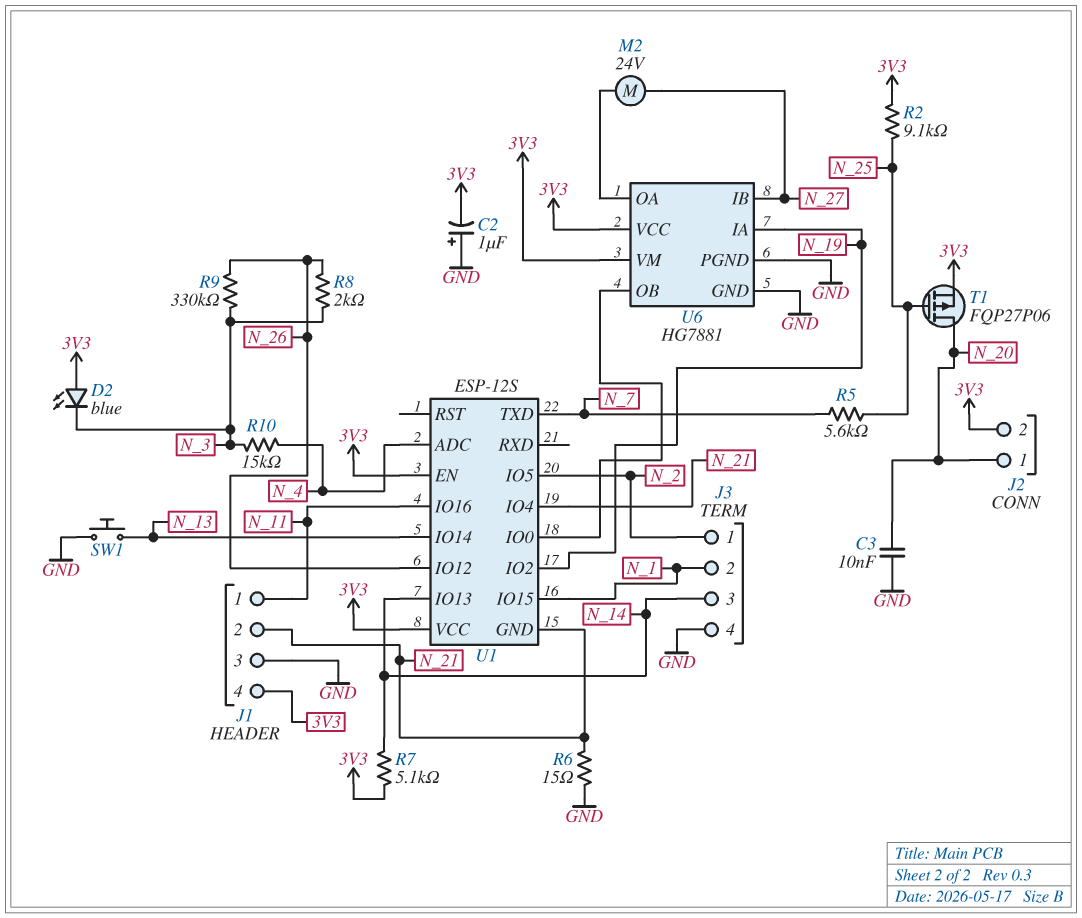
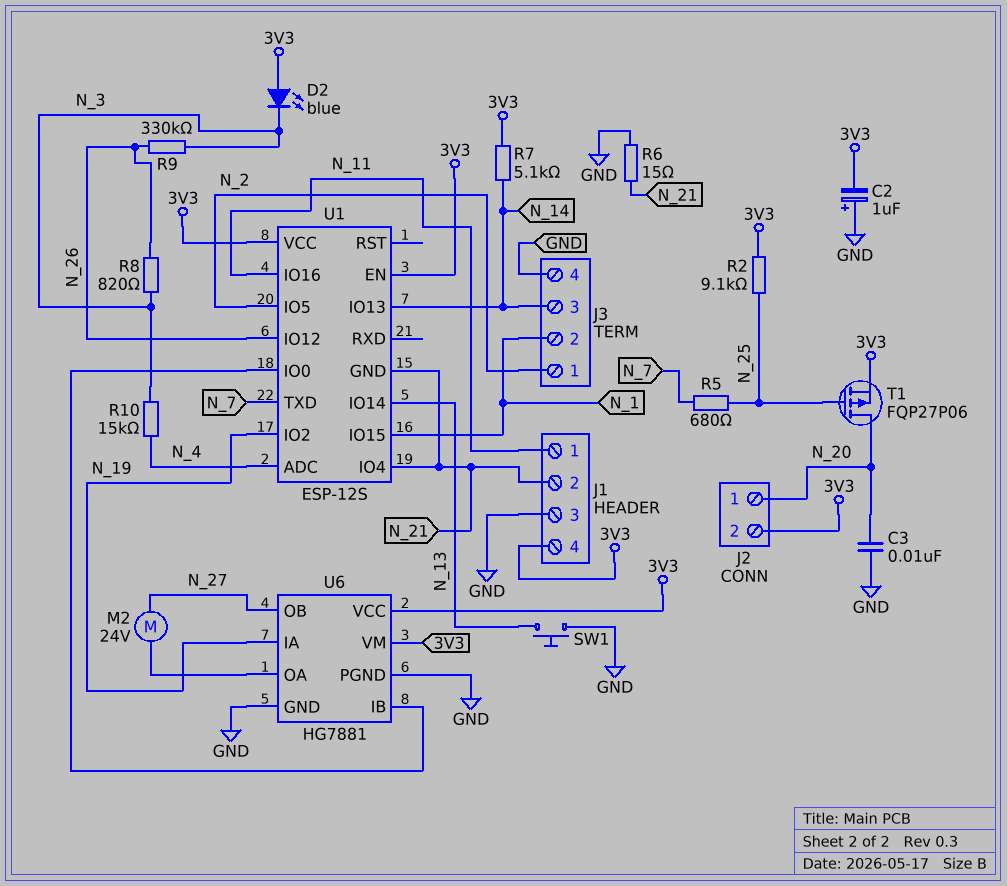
R5: 5.6k (N_7, N_25) -> 680 (N_7, N_25)
R8: 2k (N_3, N_26) -> 820 (N_3, N_26)
U6 pin IB: N_27 -> U1/IO0
U6 pin OB: U1/IO0 -> N_27

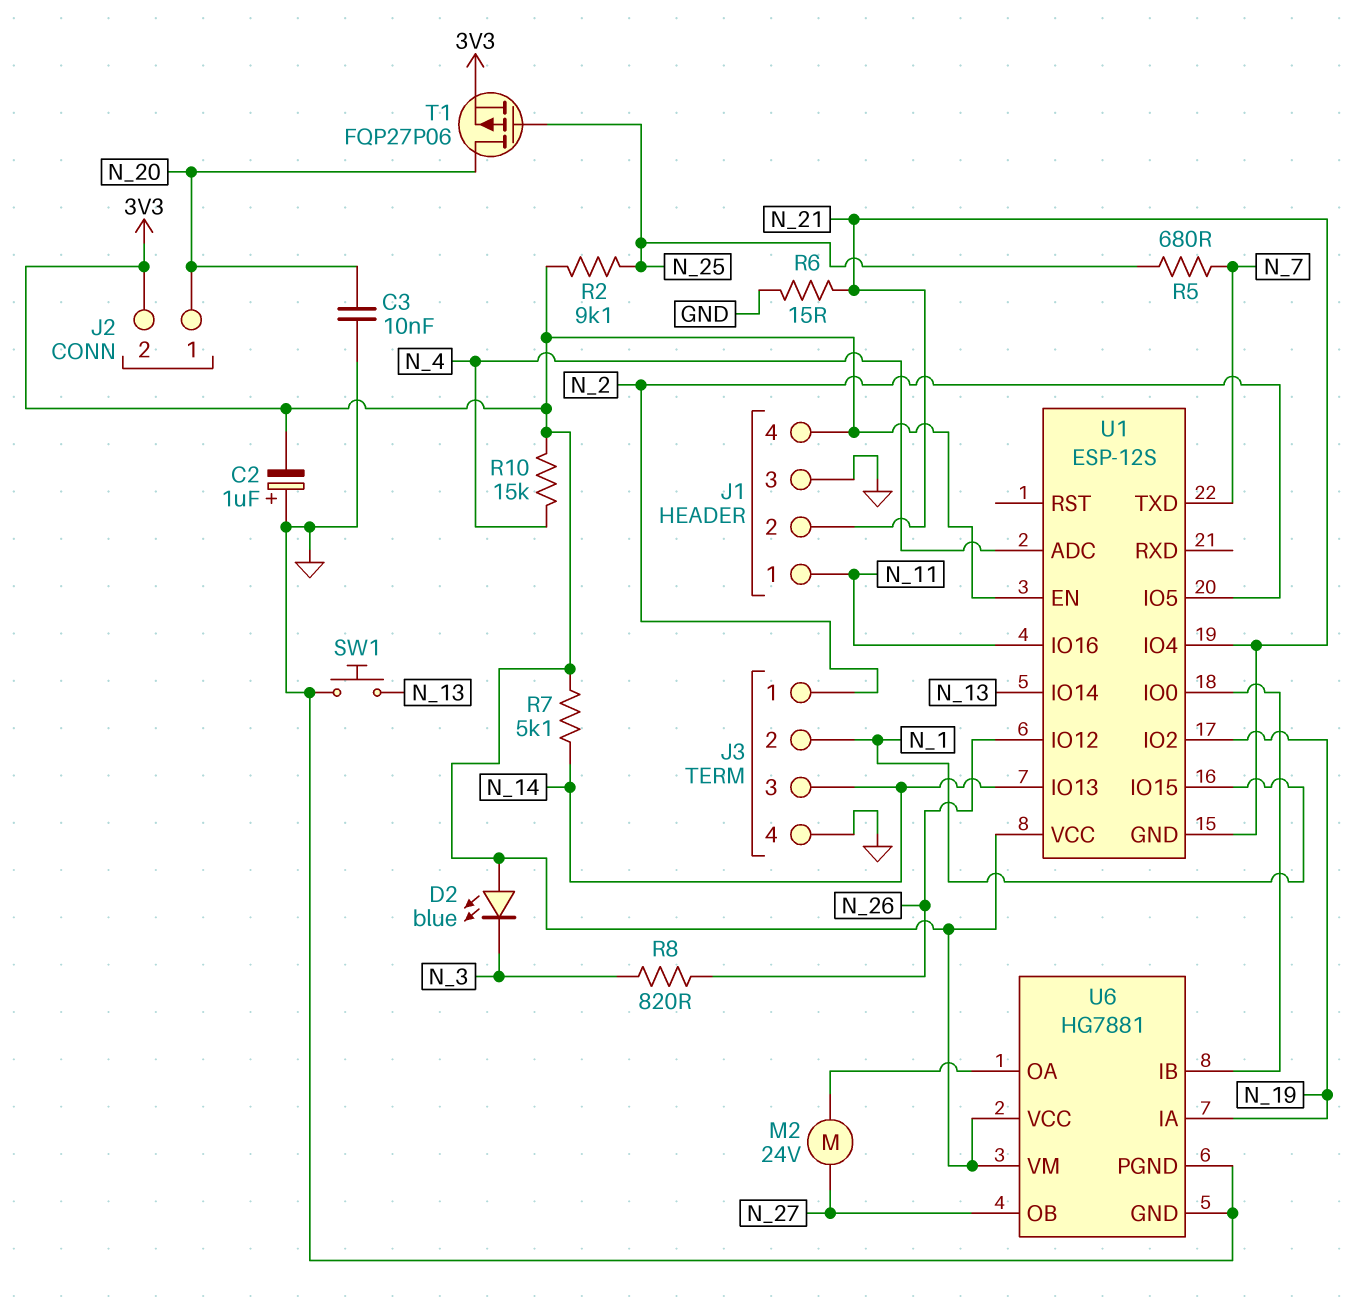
R9: 330k (N_3, N_26) -> none
R10: 15k (N_3, N_4) -> 15k (3V3, N_4)

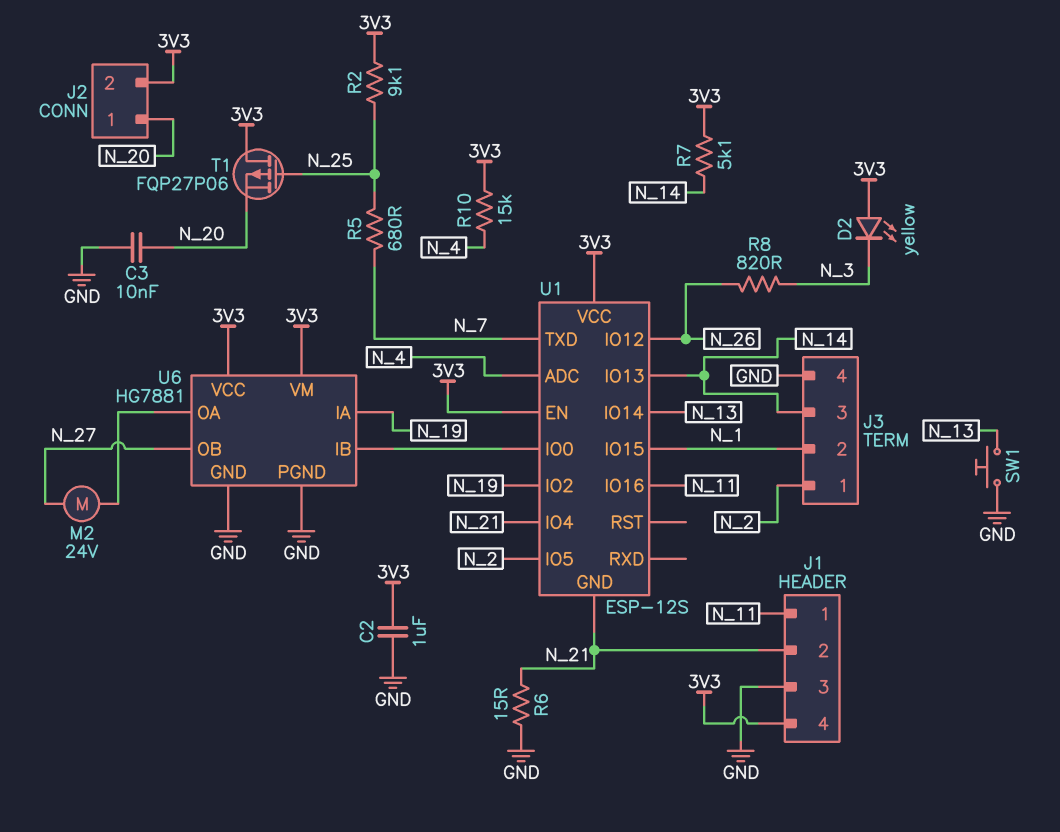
C2: 1uF (plus GND, minus 3V3) -> 1uF (3V3, GND)
D2: LED blue (A 3V3, K N_3) -> LED yellow (A 3V3, K N_3)
T1: PMOS FQP27P06 (G N_25, D N_20, S 3V3) -> PMOS FQP27P06 (G N_25, D 3V3, S N_20)

